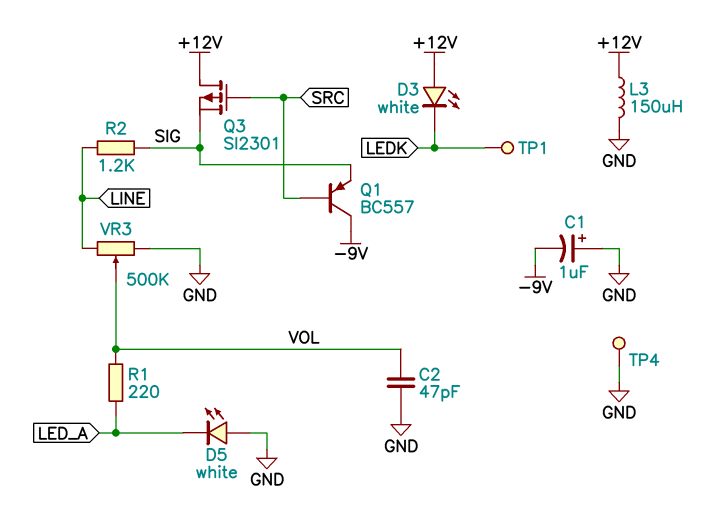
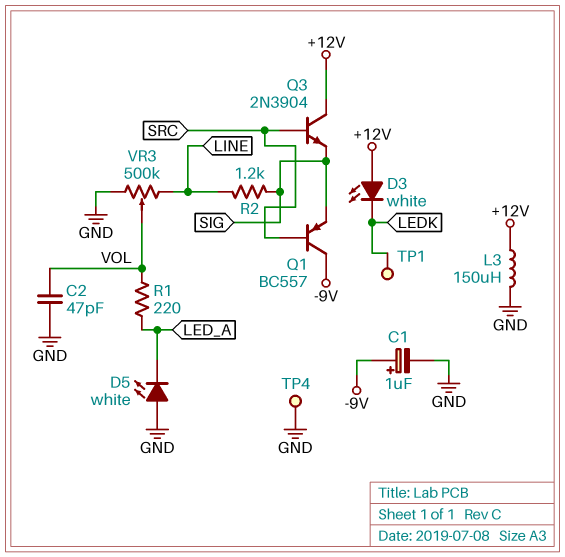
C1: 1uF (plus GND, minus -9V) -> 1uF (plus -9V, minus GND)
Q3: PMOS SI2301 (G SRC, D +12V, S SIG) -> NPN 2N3904 (B SRC, C +12V, E SIG)

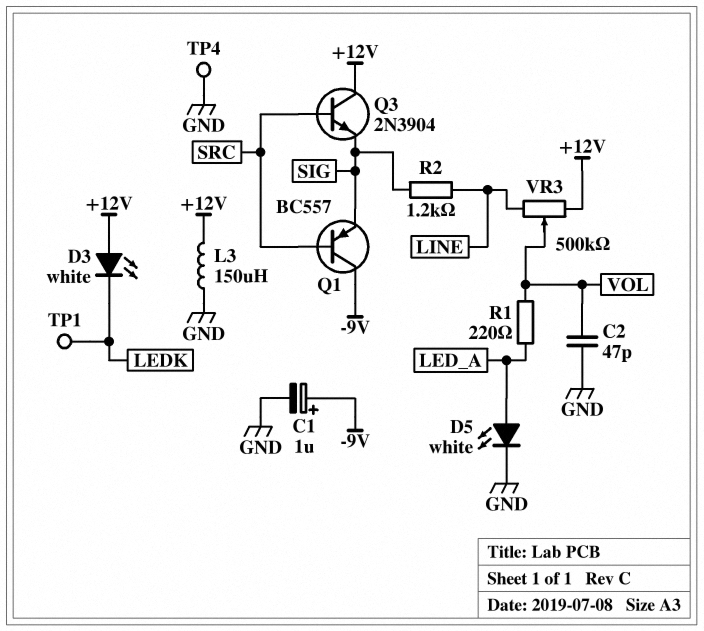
D5: LED white (A GND, K LED_A) -> LED white (A LED_A, K GND)
VR3: 500k (GND, LINE, wiper VOL) -> 500k (+12V, LINE, wiper VOL)

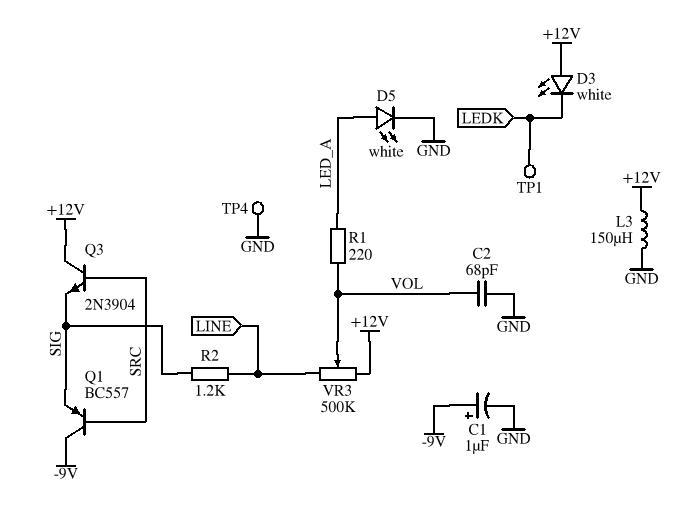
C2: 47pF (GND, VOL) -> 68pF (GND, VOL)

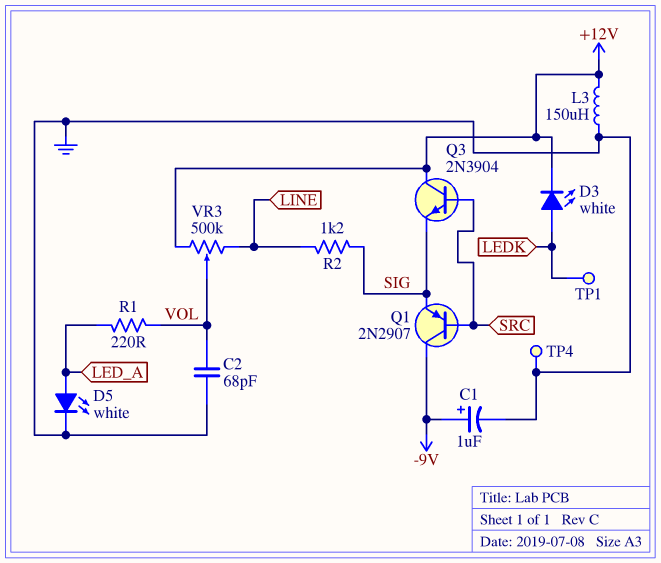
D3: LED white (A +12V, K LEDK) -> LED white (A LEDK, K +12V)
Q1: PNP BC557 (B SRC, C -9V, E SIG) -> PNP 2N2907 (B SRC, C -9V, E SIG)

